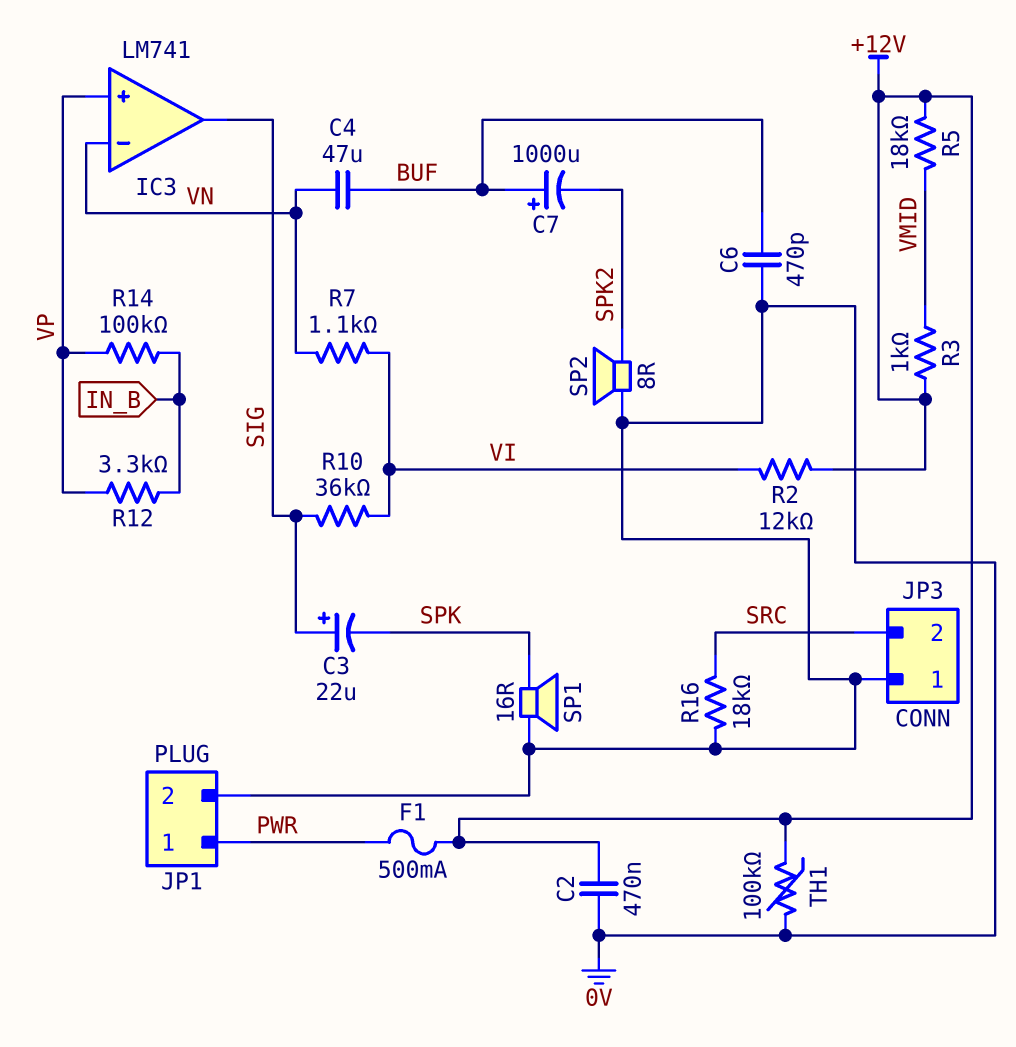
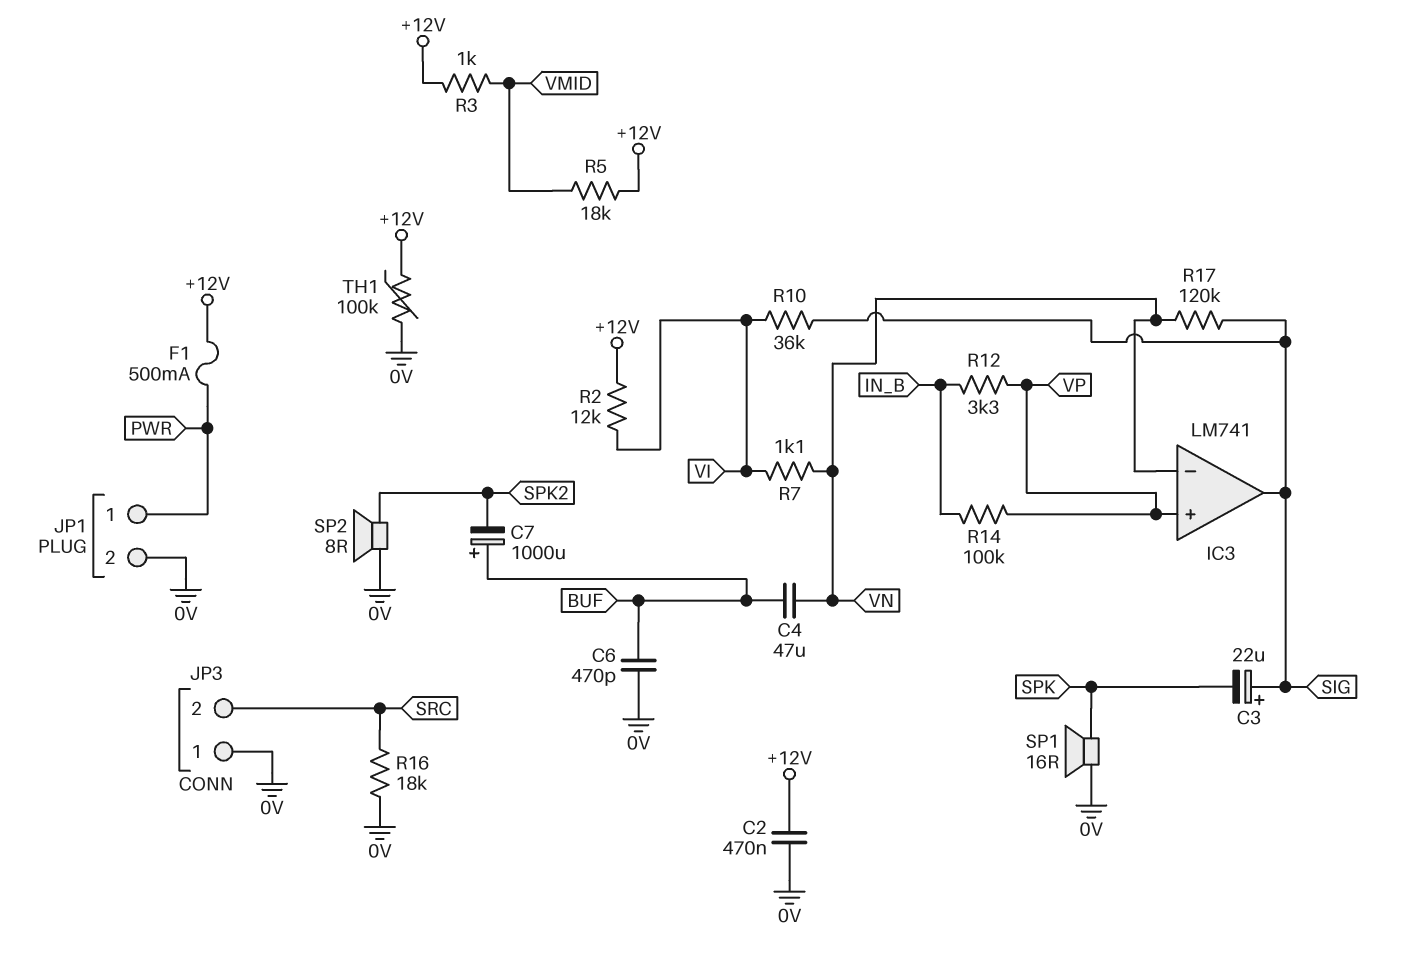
R17: none -> 120k (SIG, VN)

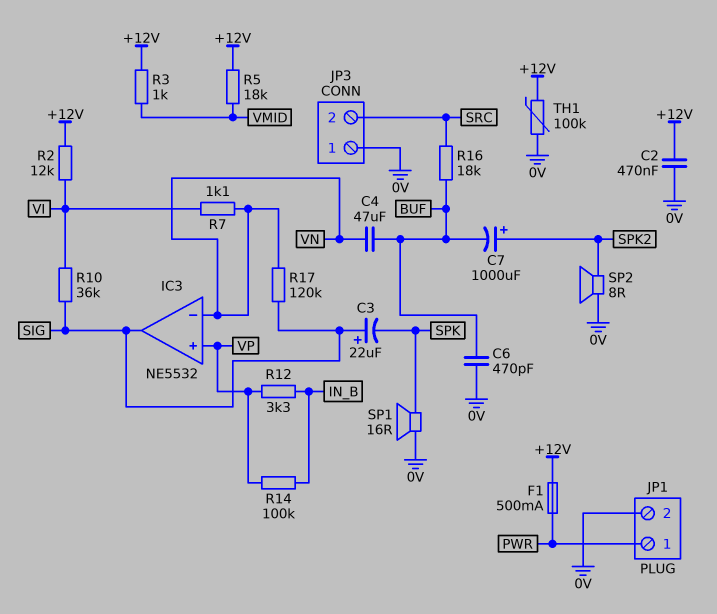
C7: 1000uF (plus BUF, minus SPK2) -> 1000uF (plus SPK2, minus BUF)
IC3: LM741 -> NE5532
R16: 18k (0V, SRC) -> 18k (BUF, SRC)

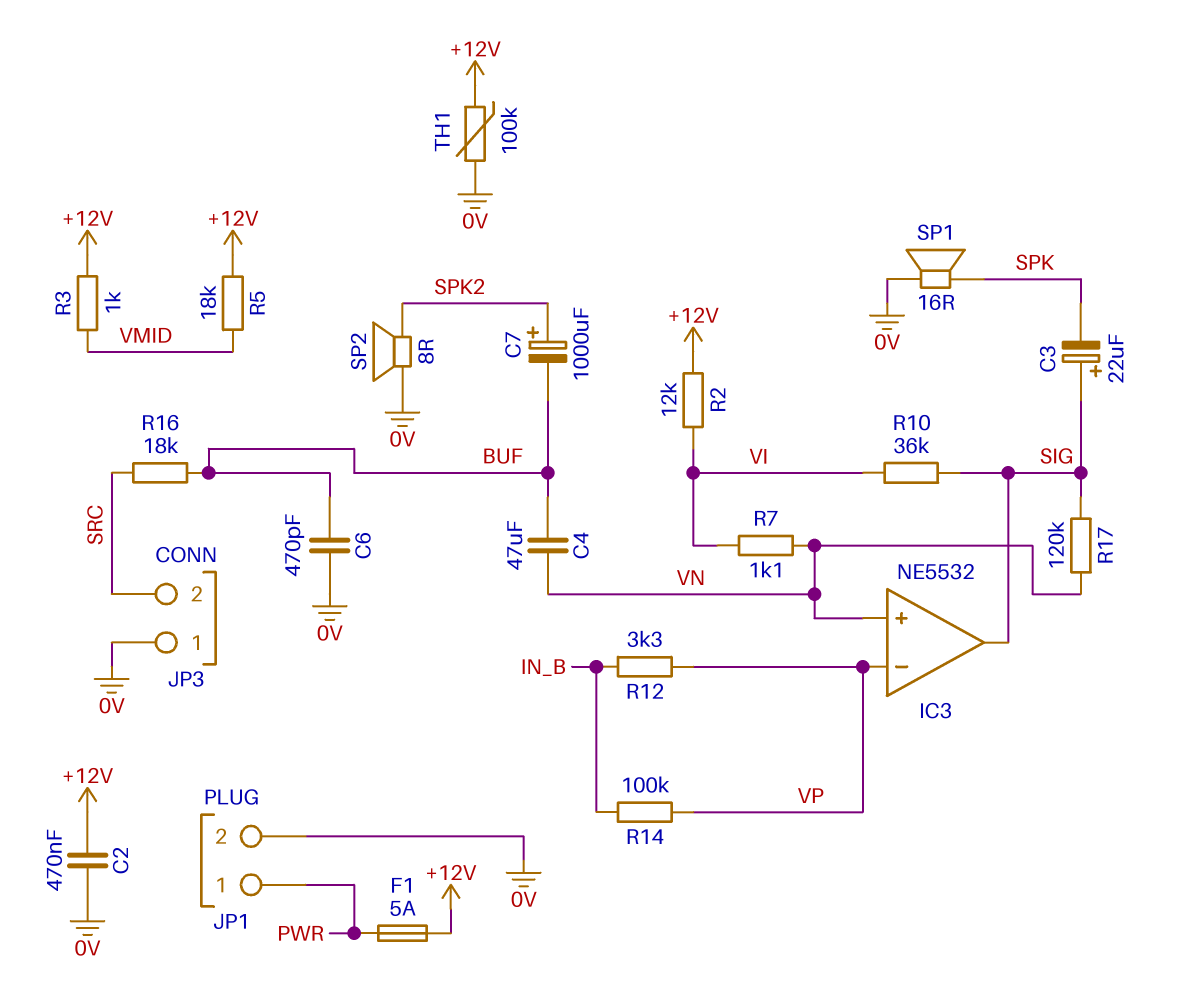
F1: 500mA (+12V, PWR) -> 5A (+12V, PWR)
IC3 pin in+: VP -> VN
IC3 pin in-: VN -> VP

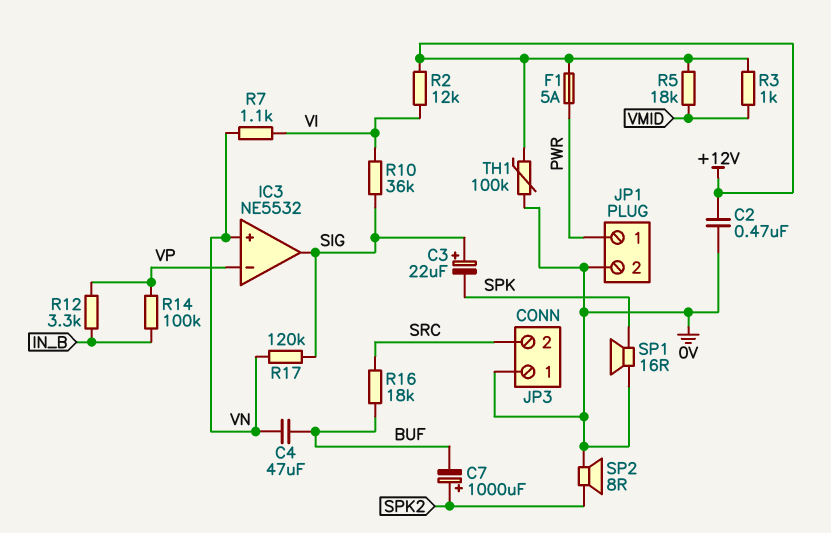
C6: 470pF (0V, BUF) -> none

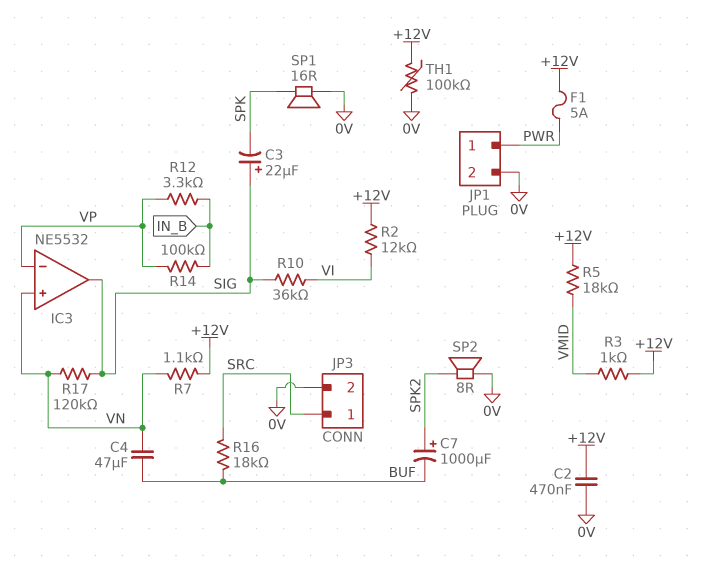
JP3 pin 1: 0V -> SRC
JP3 pin 2: SRC -> 0V
R7: 1.1k (VI, VN) -> 1.1k (+12V, VN)

